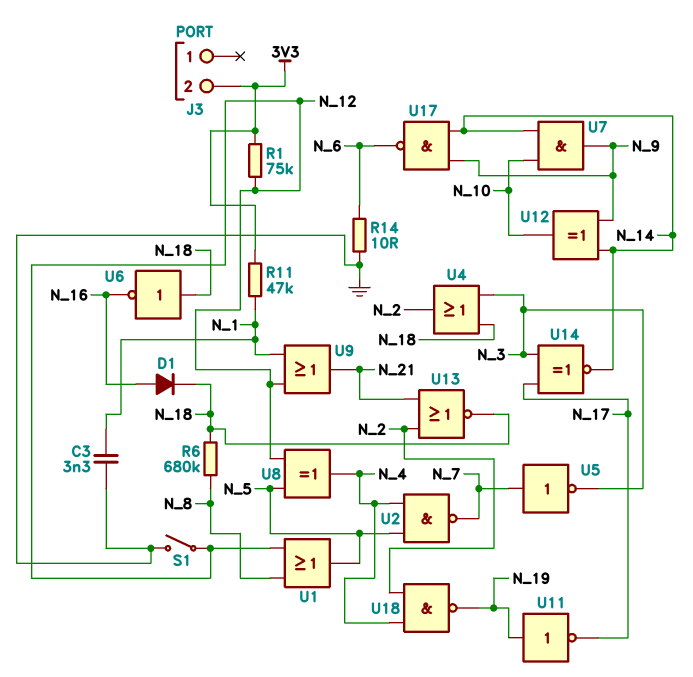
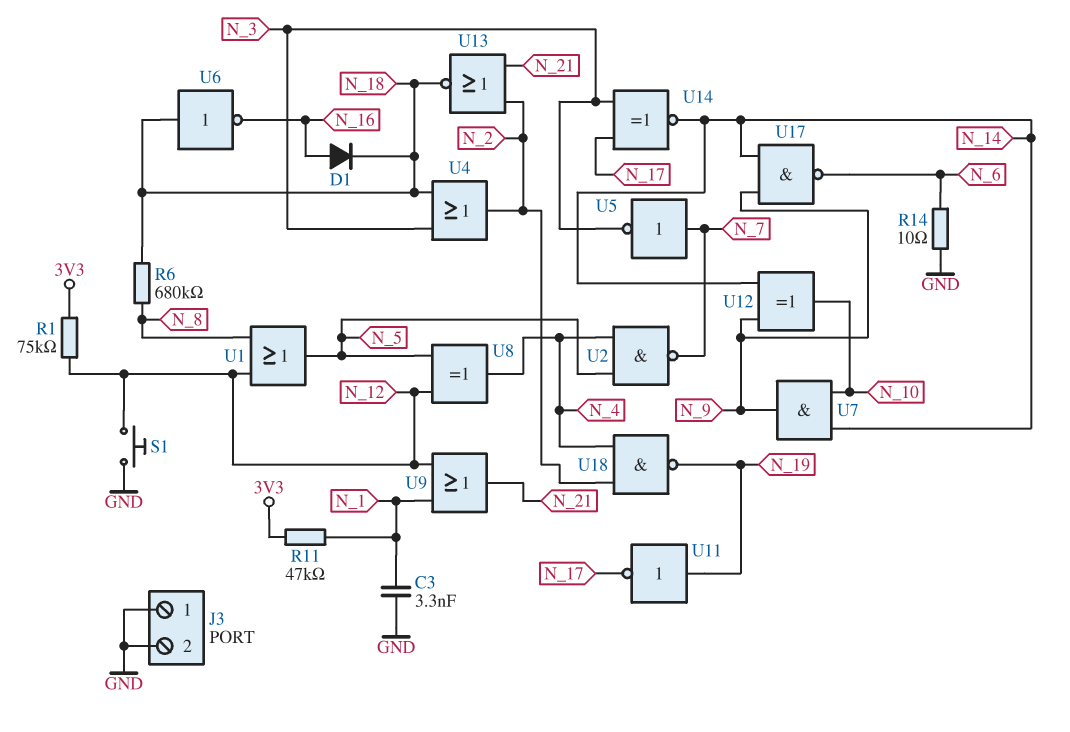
J3 pin 1: none -> GND
J3 pin 2: 3V3 -> GND
S1: switch (GND, N_12) -> button (GND, N_12)

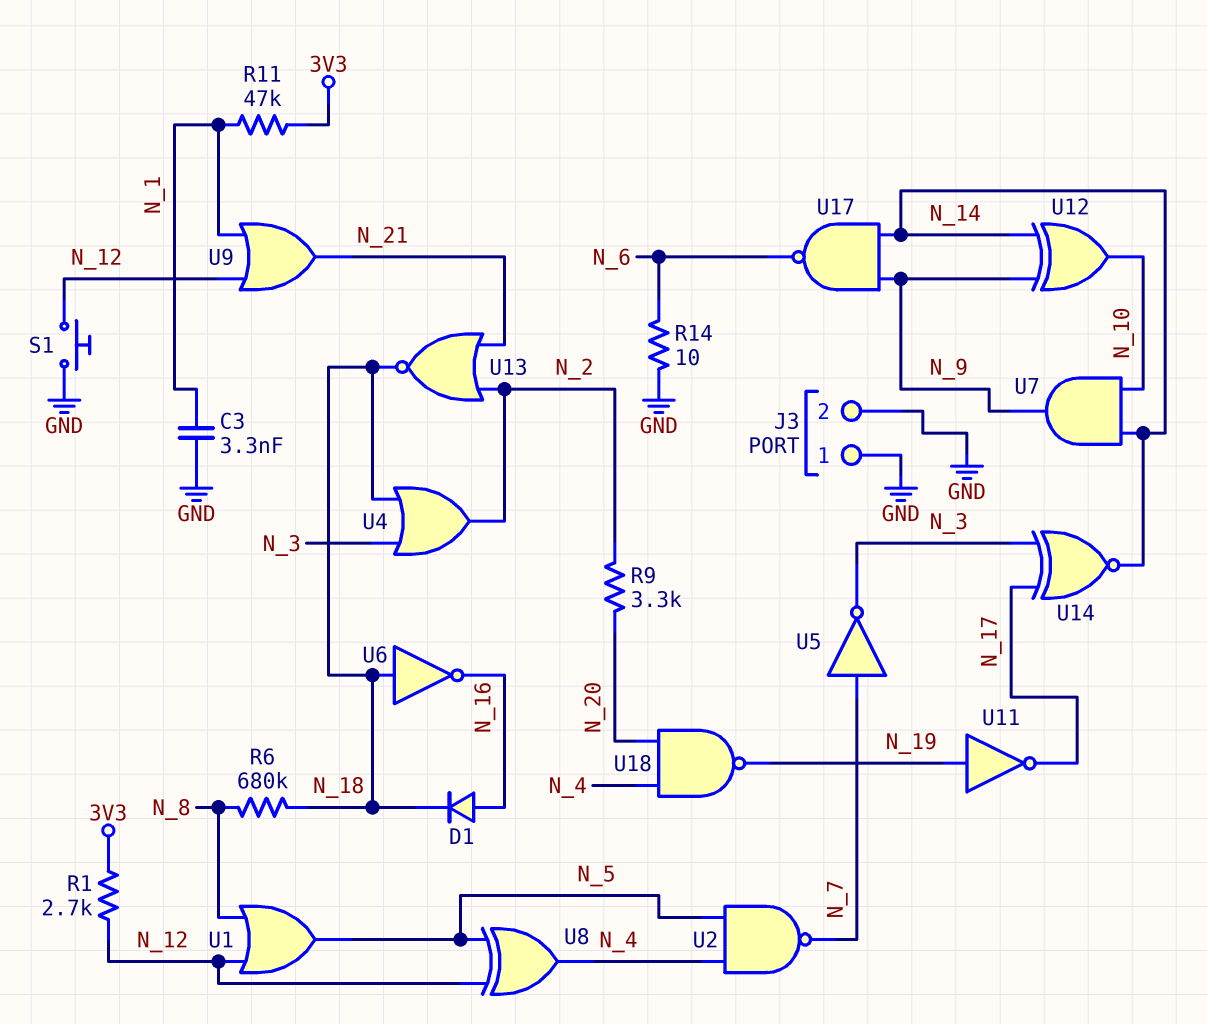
R1: 75k (3V3, N_12) -> 2.7k (3V3, N_12)
R9: none -> 3.3k (N_2, N_20)
U18: NAND (in N_2, in N_4, out N_19) -> NAND (in N_4, in N_20, out N_19)

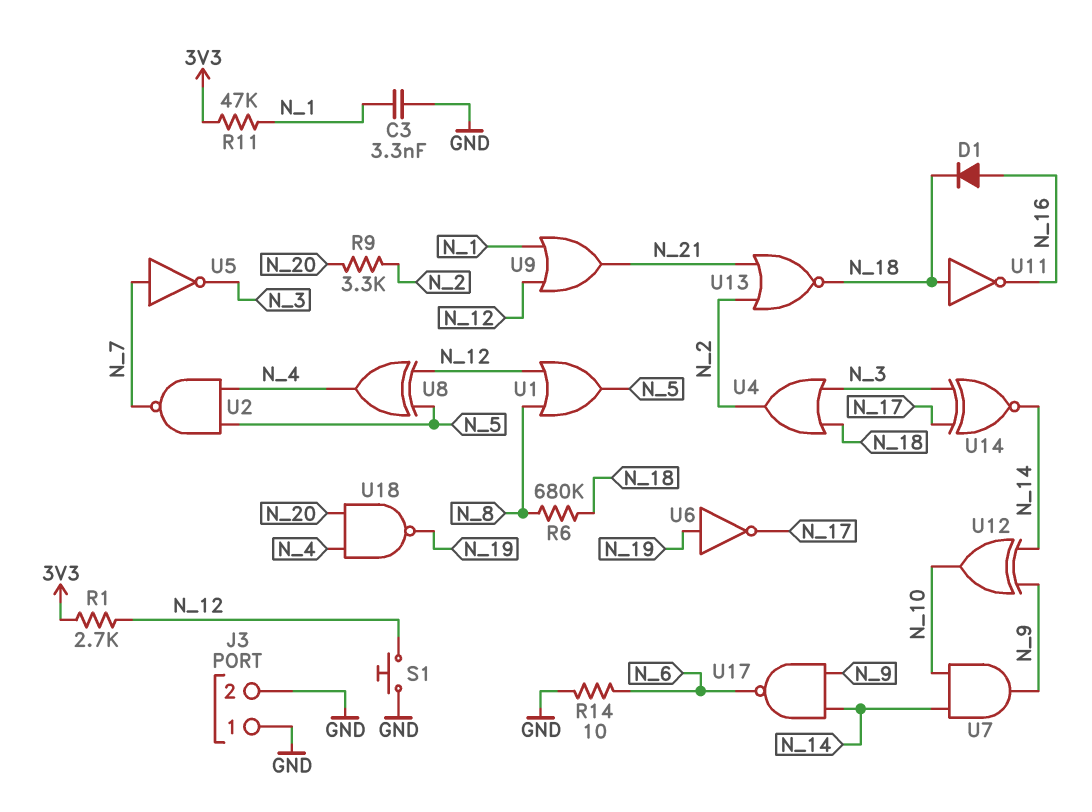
U6: NOT (in N_18, out N_16) -> NOT (in N_19, out N_17)
U11: NOT (in N_19, out N_17) -> NOT (in N_18, out N_16)

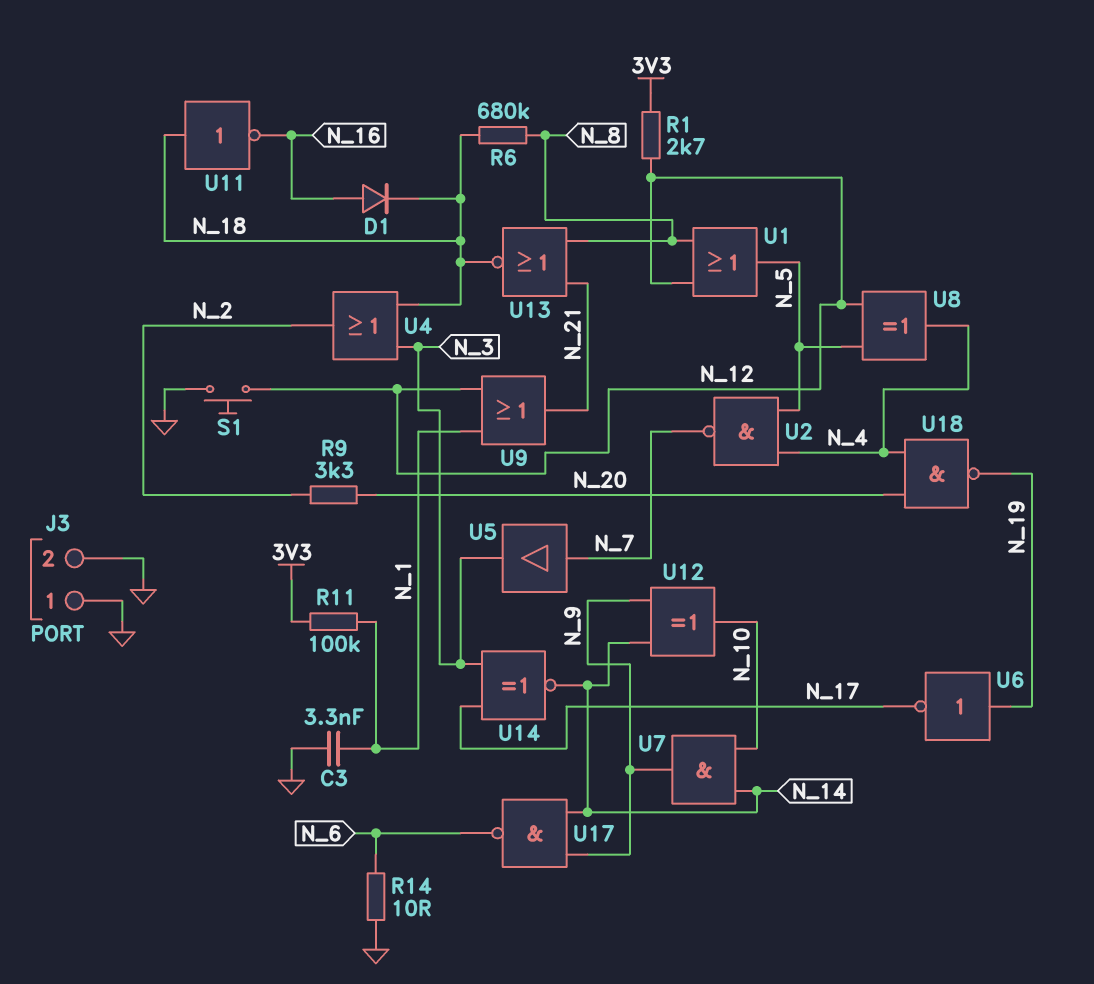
R11: 47k (3V3, N_1) -> 100k (3V3, N_1)
U5: NOT (in N_7, out N_3) -> buffer (in N_7, out N_3)
U13: NOR (in N_2, in N_21, out N_18) -> NOR (in N_8, in N_21, out N_18)

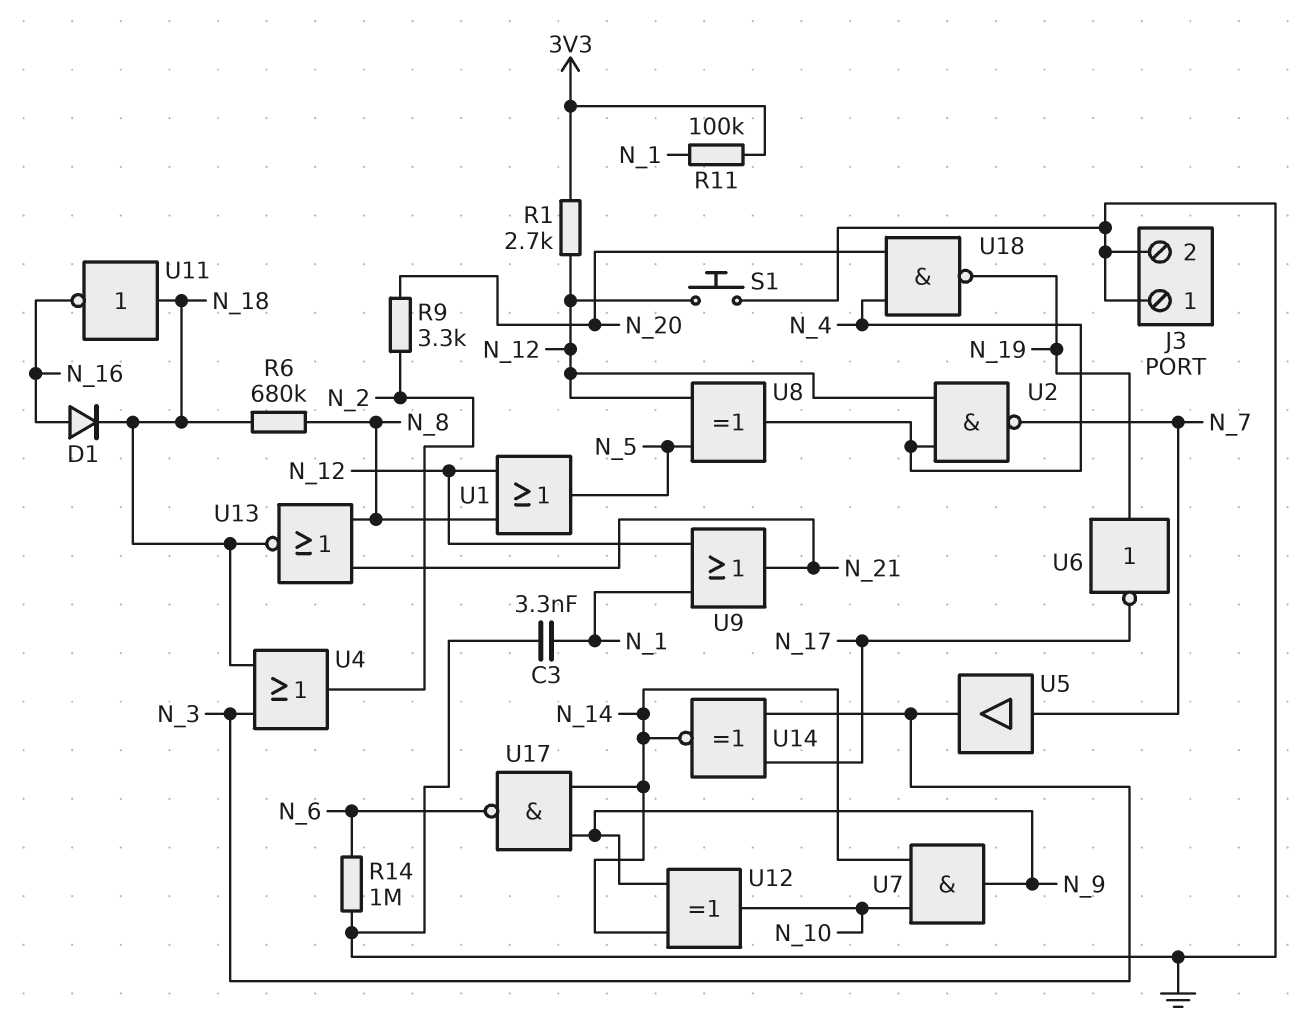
R14: 10 (GND, N_6) -> 1M (GND, N_6)
U2: NAND (in N_4, in N_5, out N_7) -> NAND (in N_4, in N_12, out N_7)

